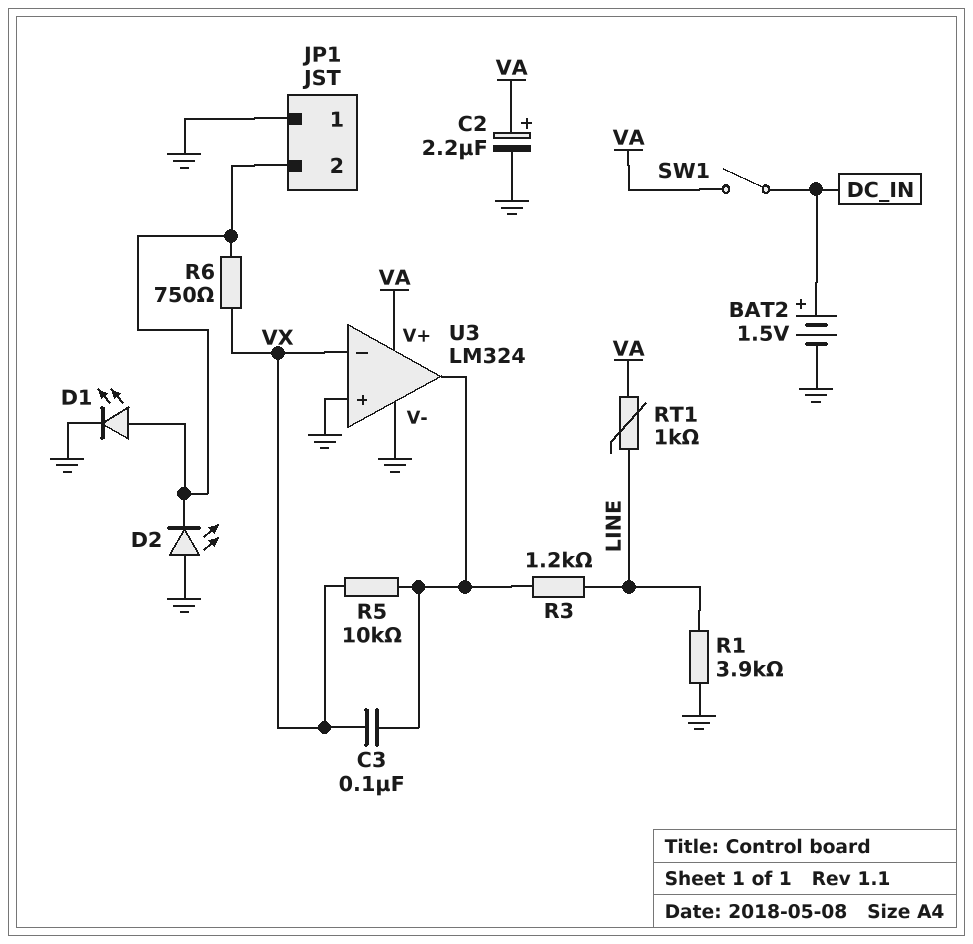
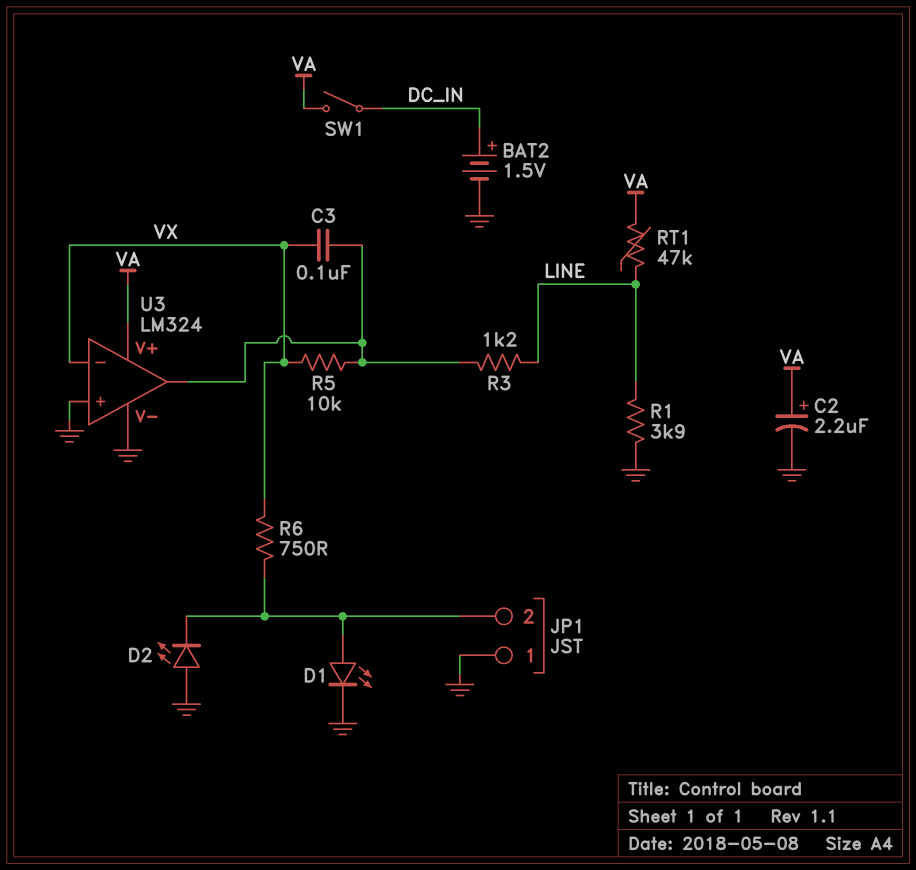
RT1: 1k (LINE, VA) -> 47k (LINE, VA)

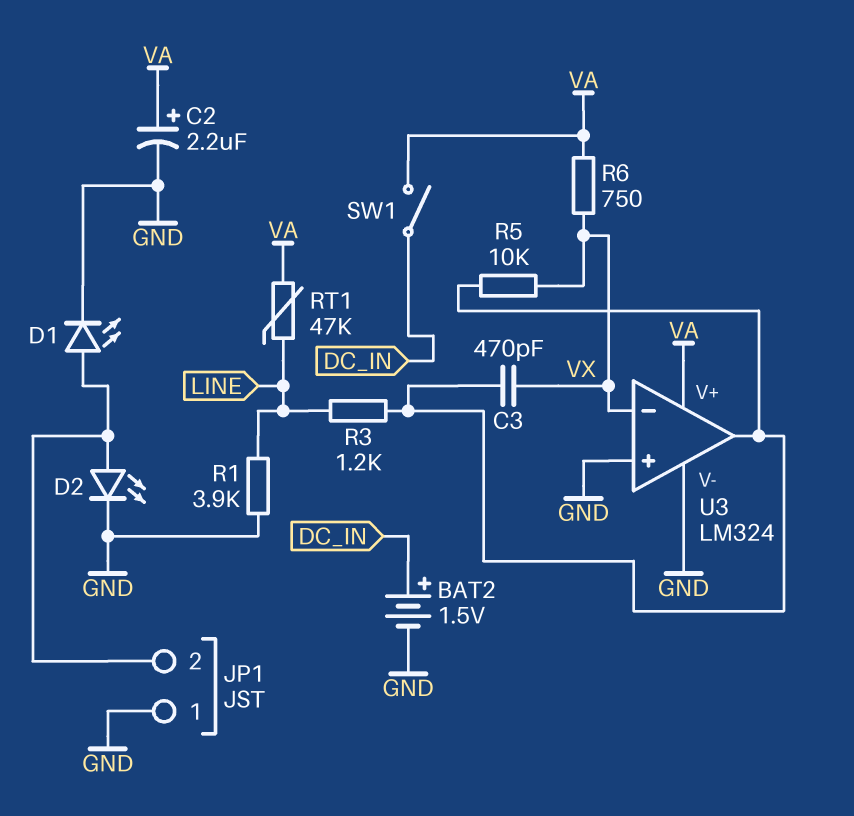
C3: 100nF (U3/out, VX) -> 470pF (U3/out, VX)
D2: LED (A GND, K JP1/2) -> LED (A JP1/2, K GND)
R6: 750 (JP1/2, VX) -> 750 (VA, VX)

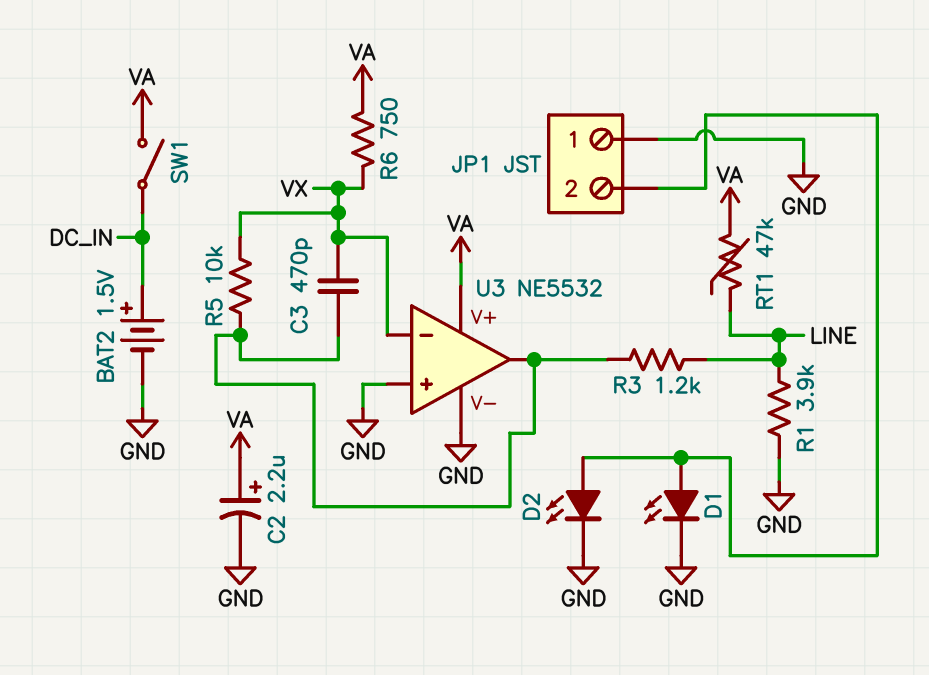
U3: LM324 -> NE5532

